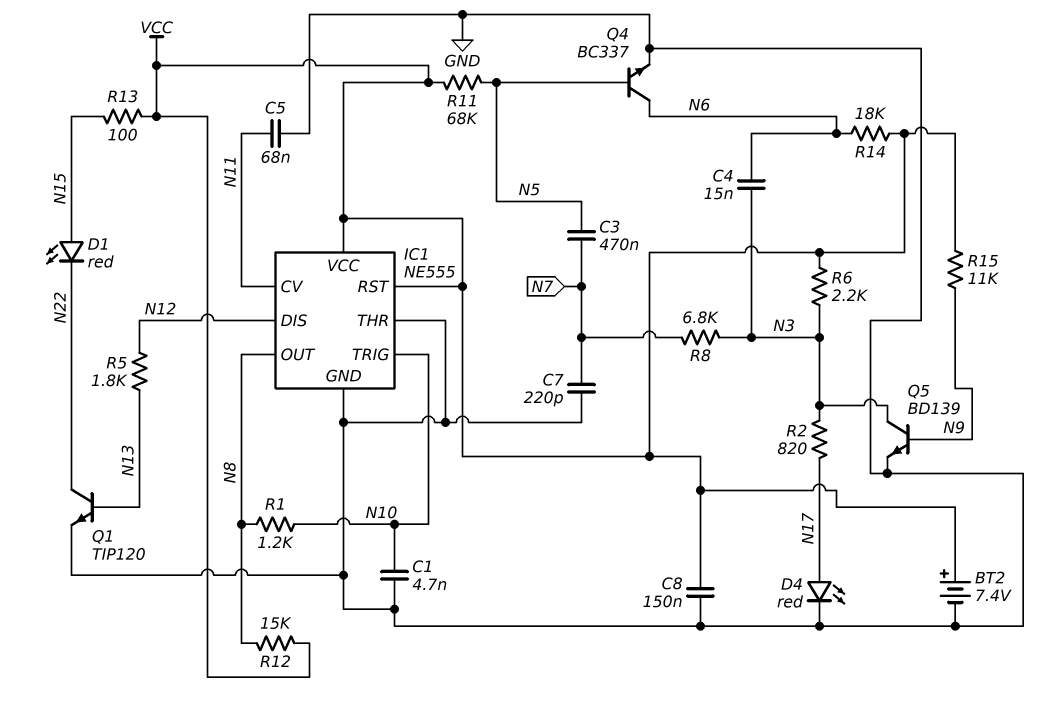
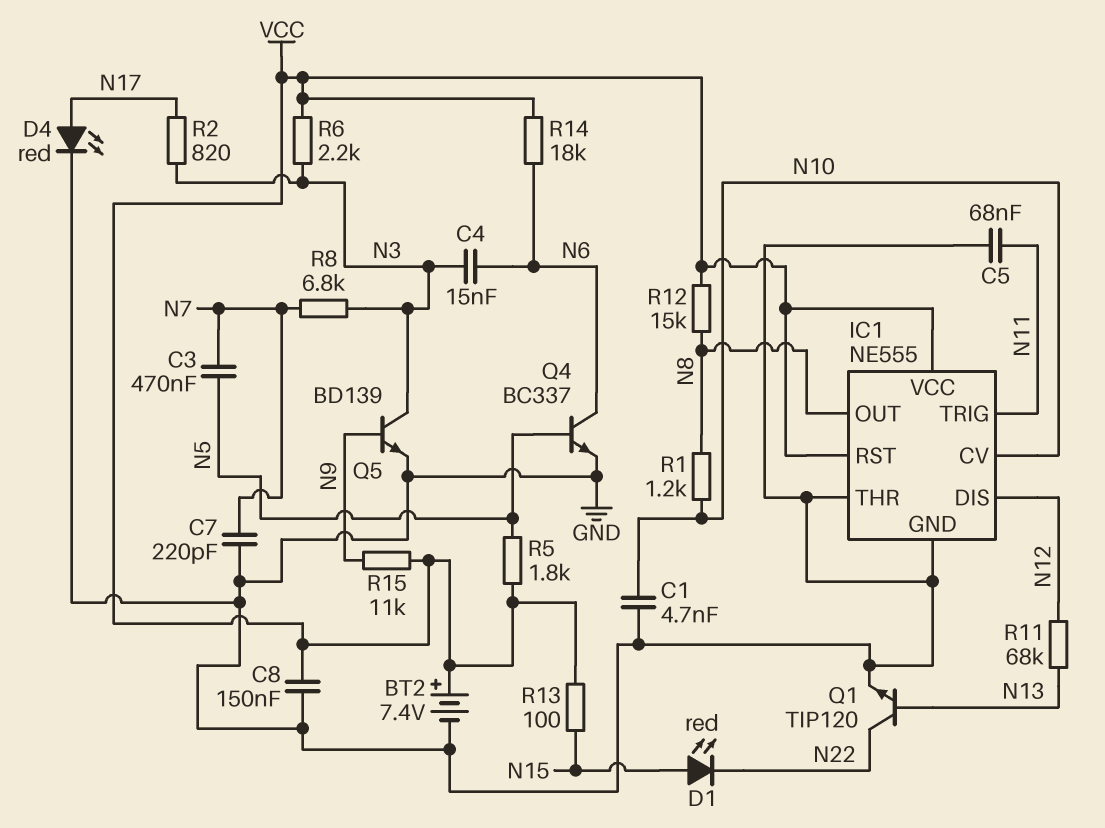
IC1 pin CV: N11 -> N10
IC1 pin TRIG: N10 -> N11
R5: 1.8k (N12, N13) -> 1.8k (N5, VCC)
R11: 68k (N5, VCC) -> 68k (N12, N13)

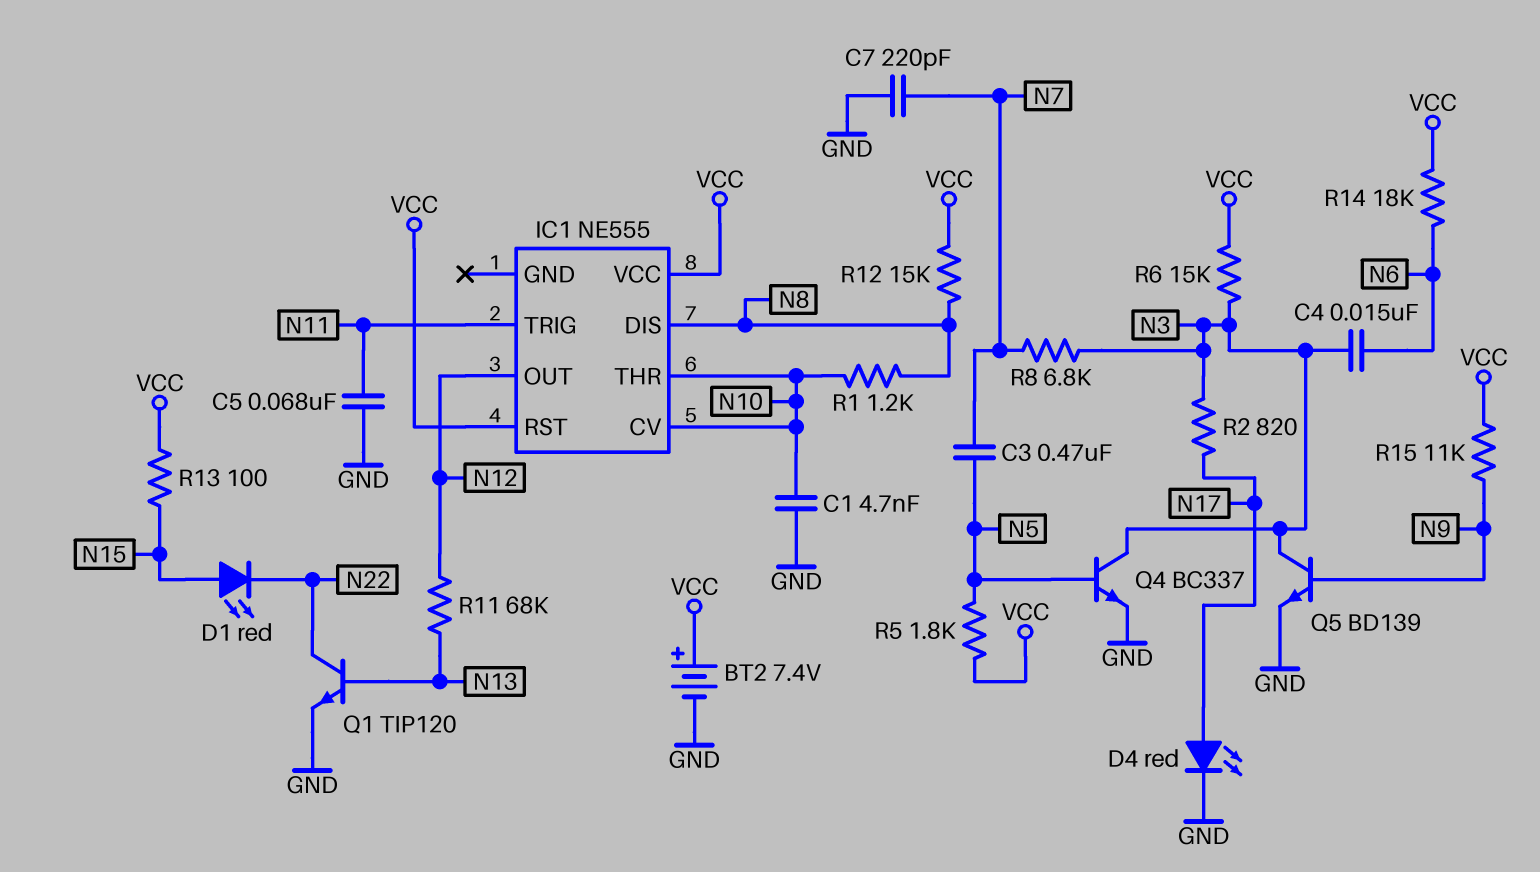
C8: 150nF (GND, VCC) -> none
IC1 pin DIS: N12 -> N8
IC1 pin GND: GND -> none
IC1 pin OUT: N8 -> N12
IC1 pin THR: GND -> N10
Q4: NPN BC337 (B N5, C N6, E GND) -> NPN BC337 (B N5, C N3, E GND)
R6: 2.2k (N3, VCC) -> 15k (N3, VCC)

